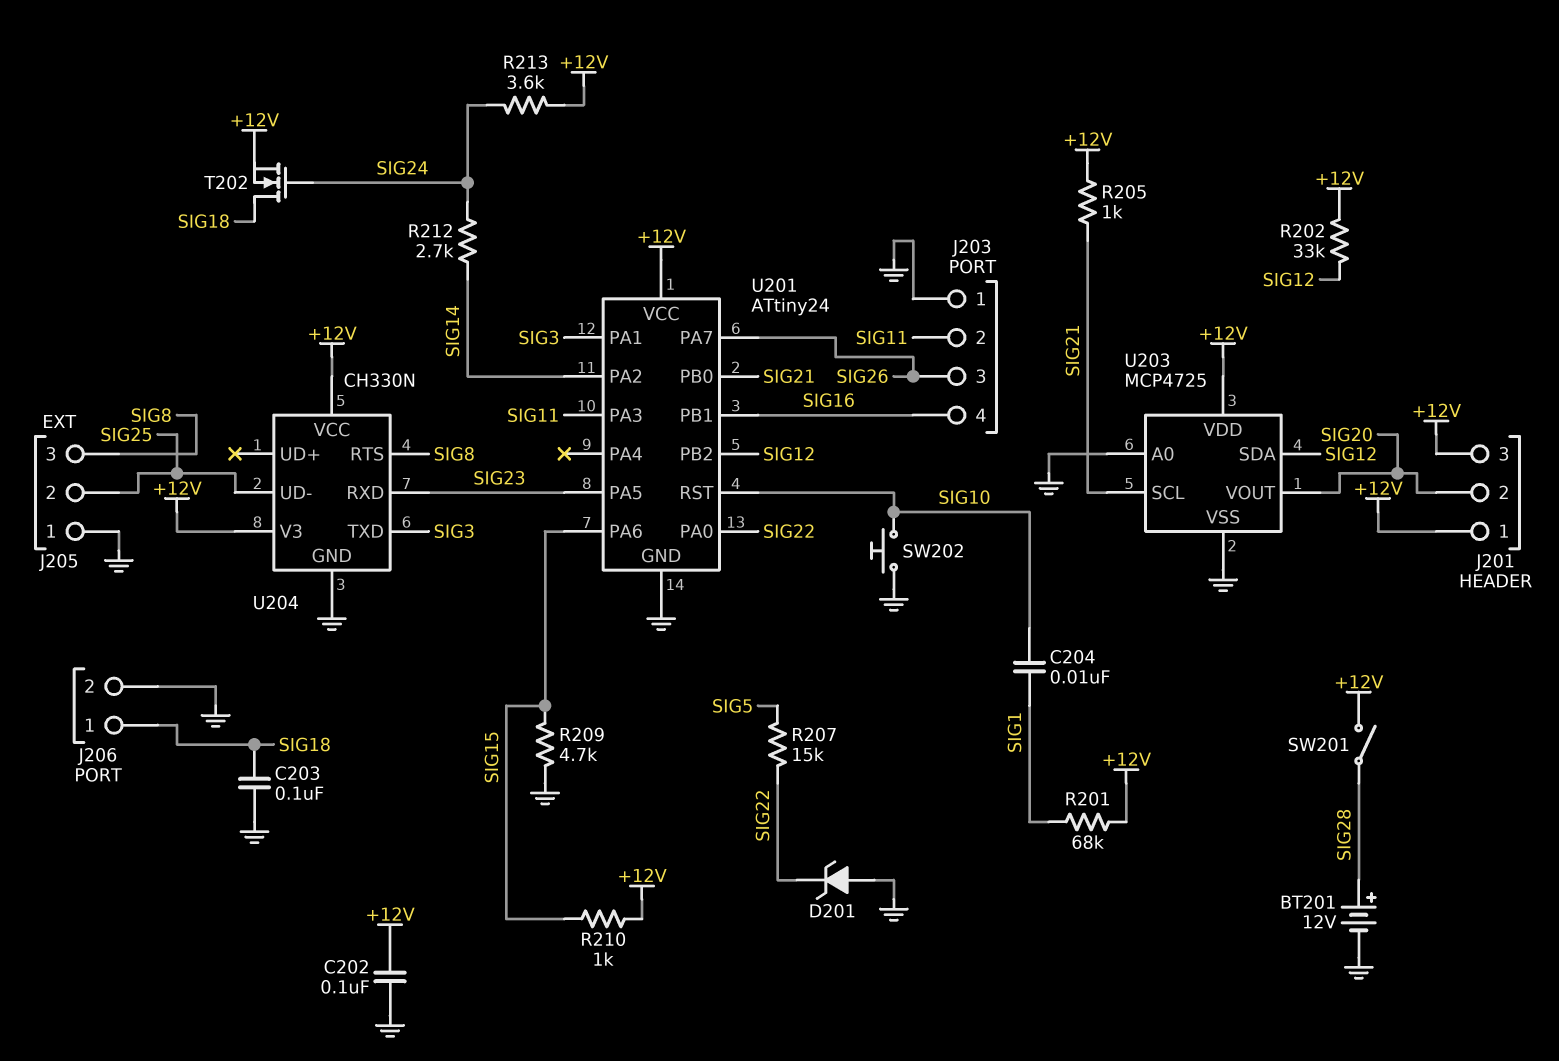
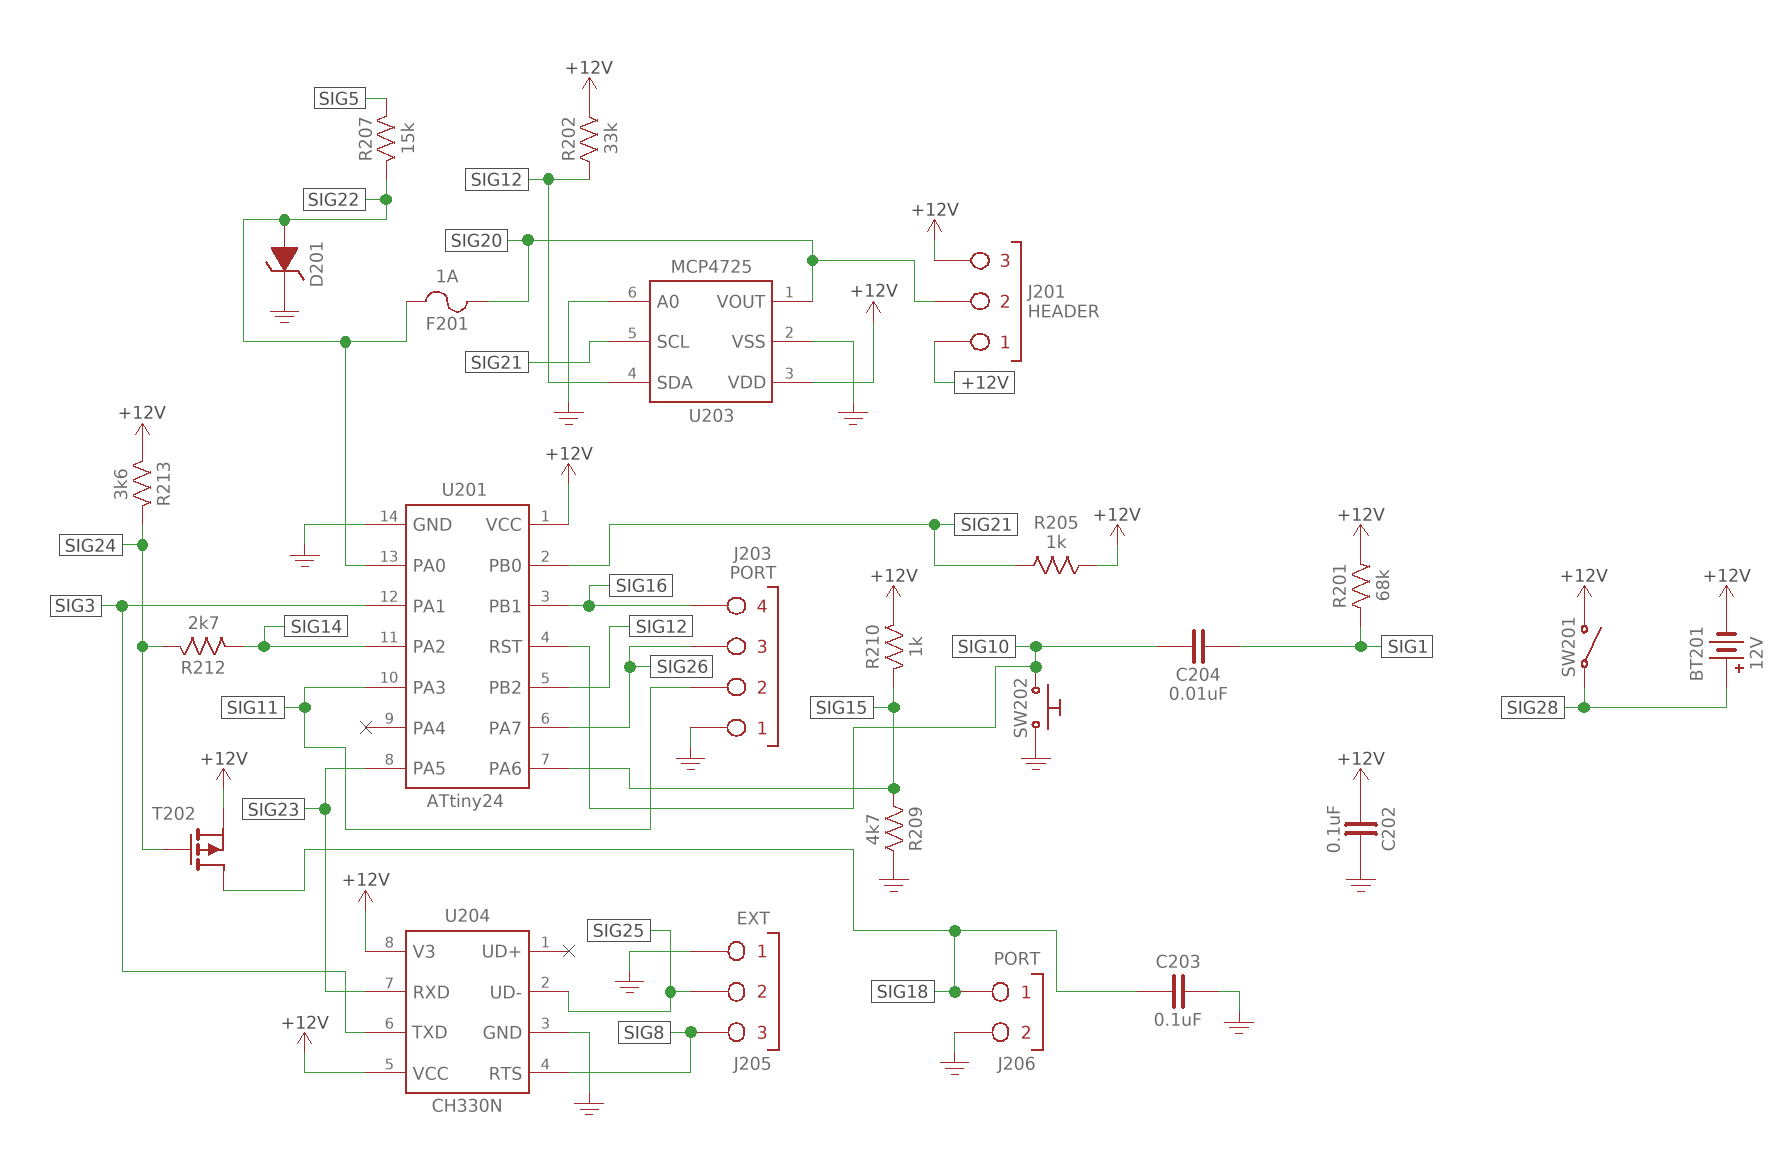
BT201: 12V (plus SIG28, minus GND) -> 12V (plus SIG28, minus +12V)
D201: zener (A GND, K SIG22) -> zener (A SIG22, K GND)
F201: none -> 1A (SIG20, SIG22)
T202: NMOS (G SIG24, D SIG18, S +12V) -> PMOS (G SIG24, D SIG18, S +12V)

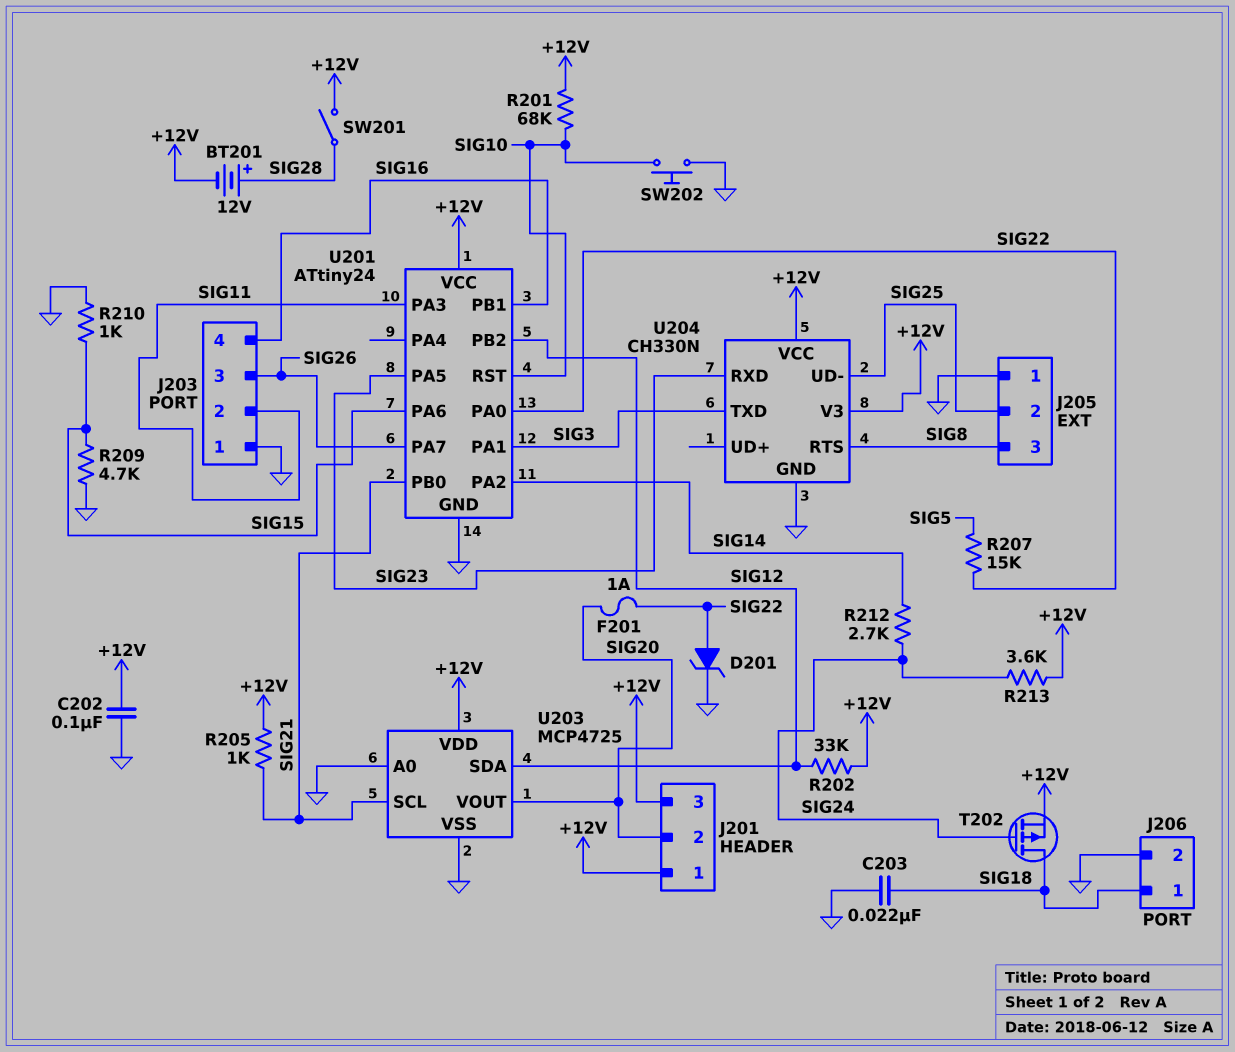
C203: 100nF (GND, SIG18) -> 22nF (GND, SIG18)
C204: 10nF (SIG1, SIG10) -> none
R201: 68k (+12V, SIG1) -> 68k (+12V, SIG10)
R210: 1k (+12V, SIG15) -> 1k (GND, SIG15)

